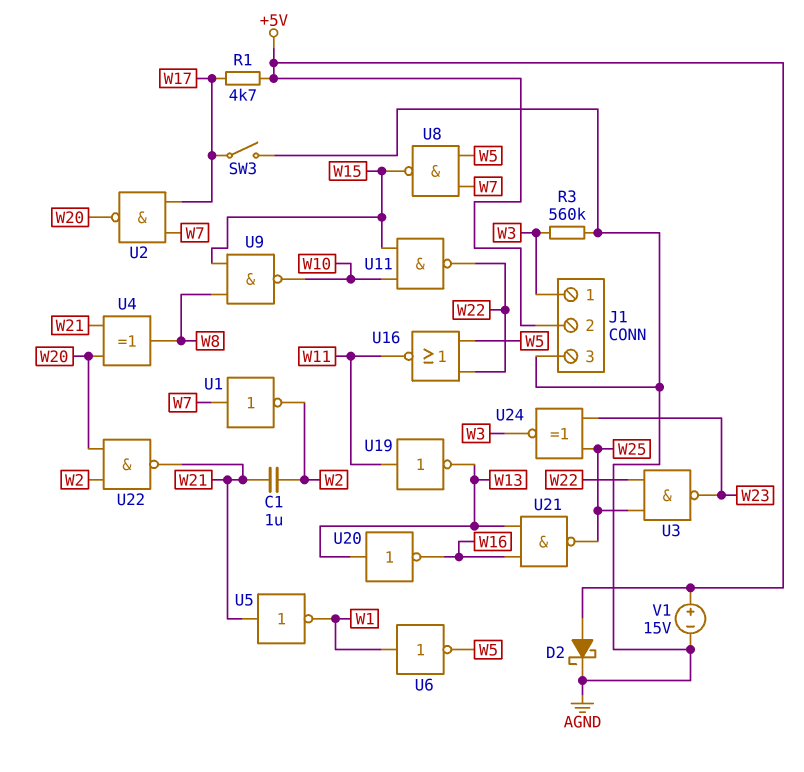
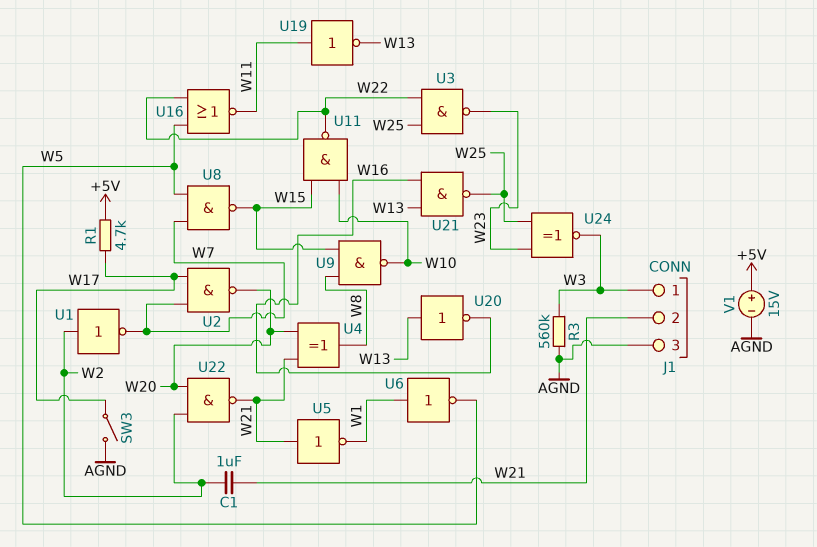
D2: schottky (A +5V, K AGND) -> none
J1 pin 2: +5V -> W21
U1: NOT (in W7, out W2) -> NOT (in W2, out W7)

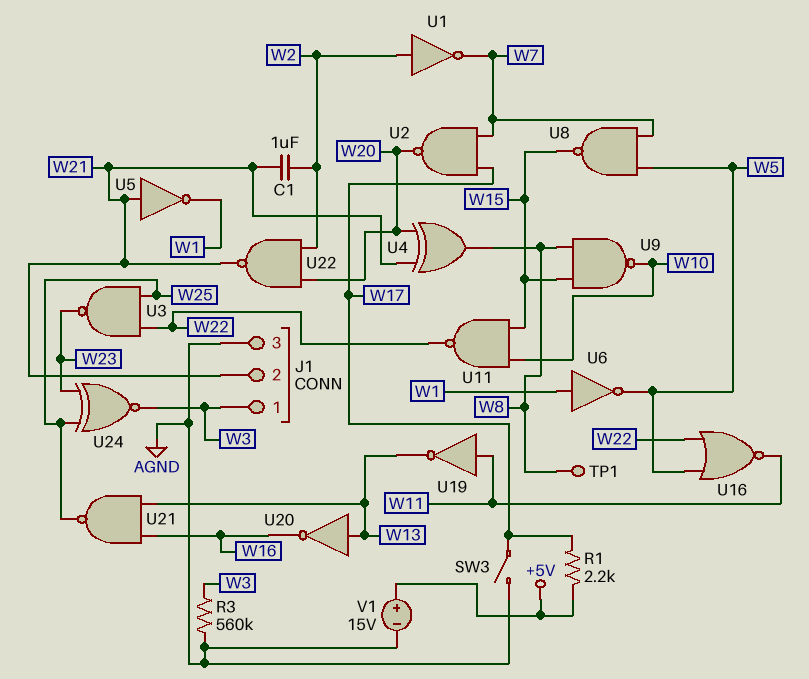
R1: 4.7k (+5V, W17) -> 2.2k (+5V, W17)
TP1: none -> test point (W8)

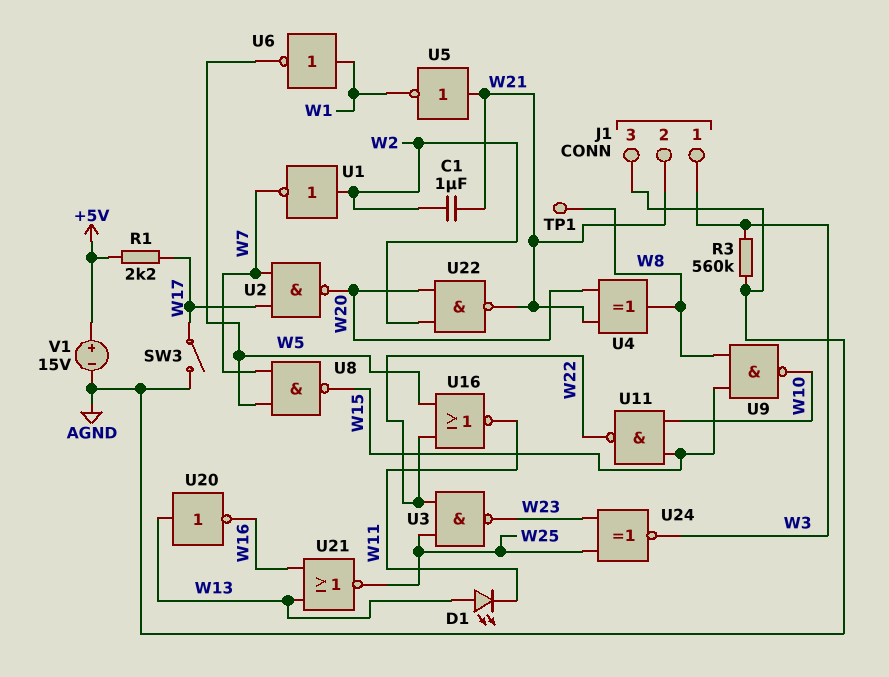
D1: none -> LED (A W13, K W11)
U19: NOT (in W11, out W13) -> none
U21: NAND (in W13, in W16, out W25) -> NOR (in W13, in W16, out W25)

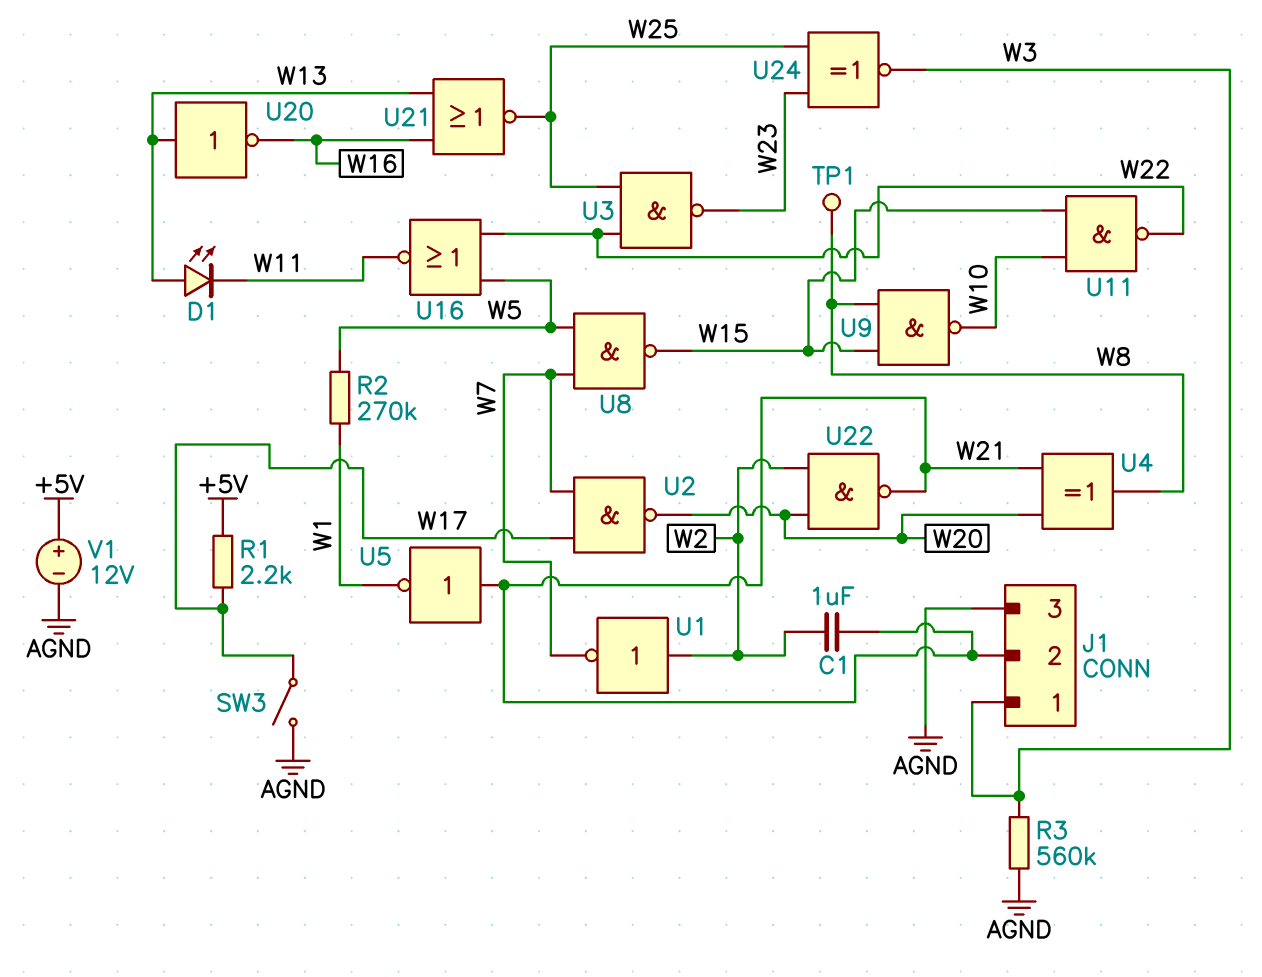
R2: none -> 270k (W1, W5)
U6: NOT (in W1, out W5) -> none
V1: 15V (plus +5V, minus AGND) -> 12V (plus +5V, minus AGND)

